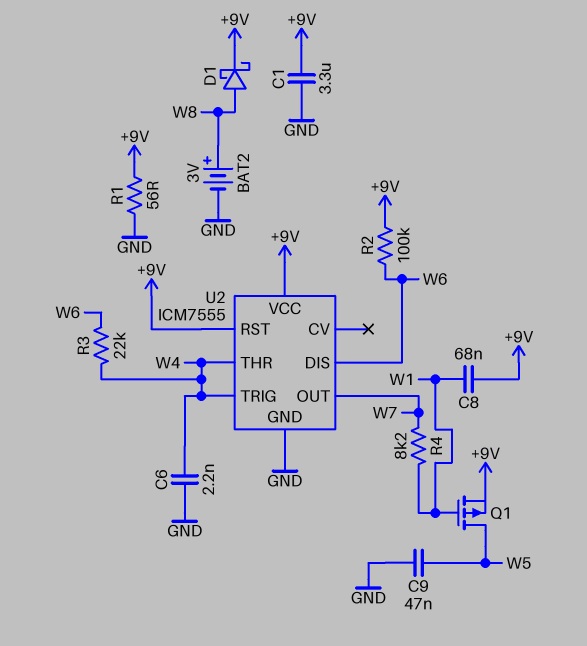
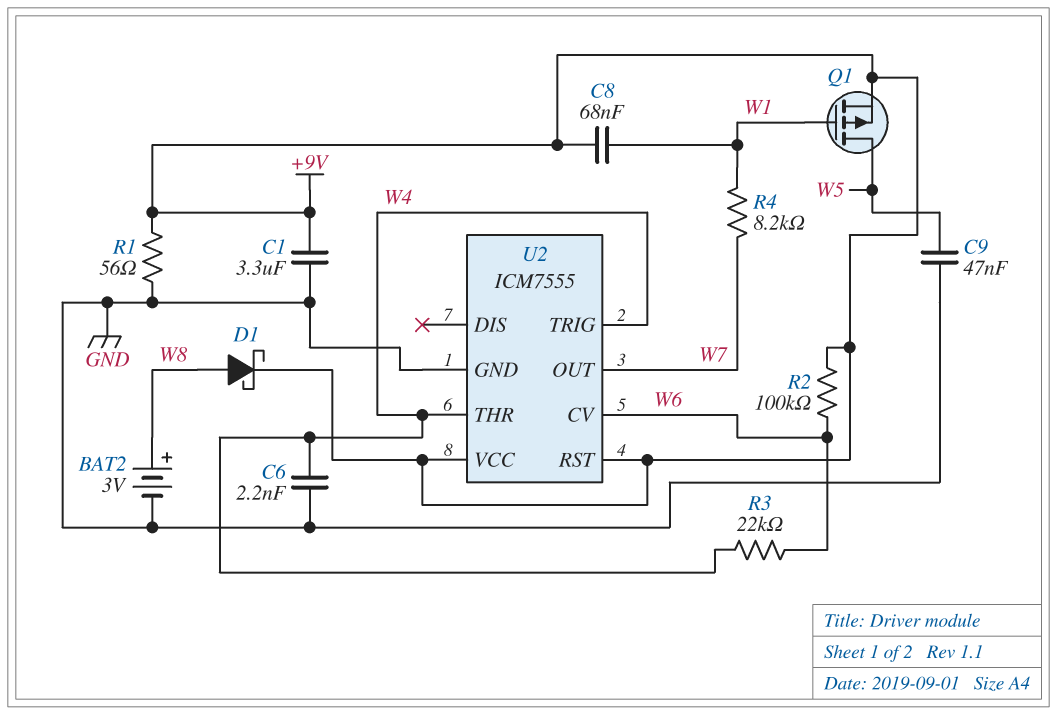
U2 pin CV: none -> W6
U2 pin DIS: W6 -> none

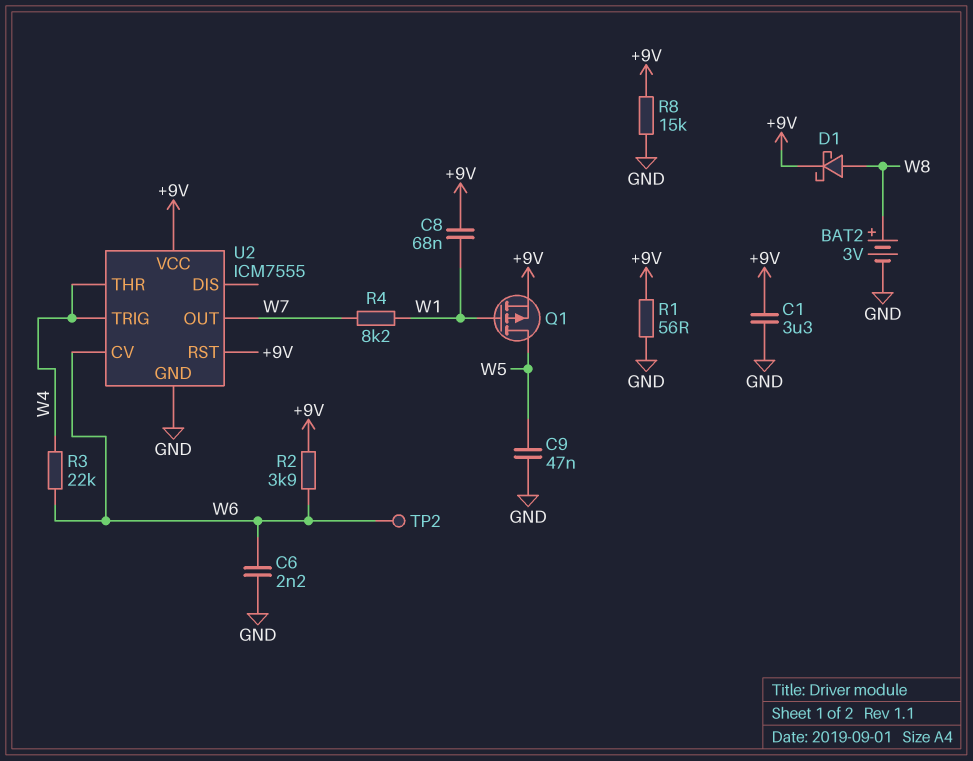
C6: 2.2nF (GND, W4) -> 2.2nF (GND, W6)
R2: 100k (+9V, W6) -> 3.9k (+9V, W6)
R8: none -> 15k (+9V, GND)
TP2: none -> test point (W6)

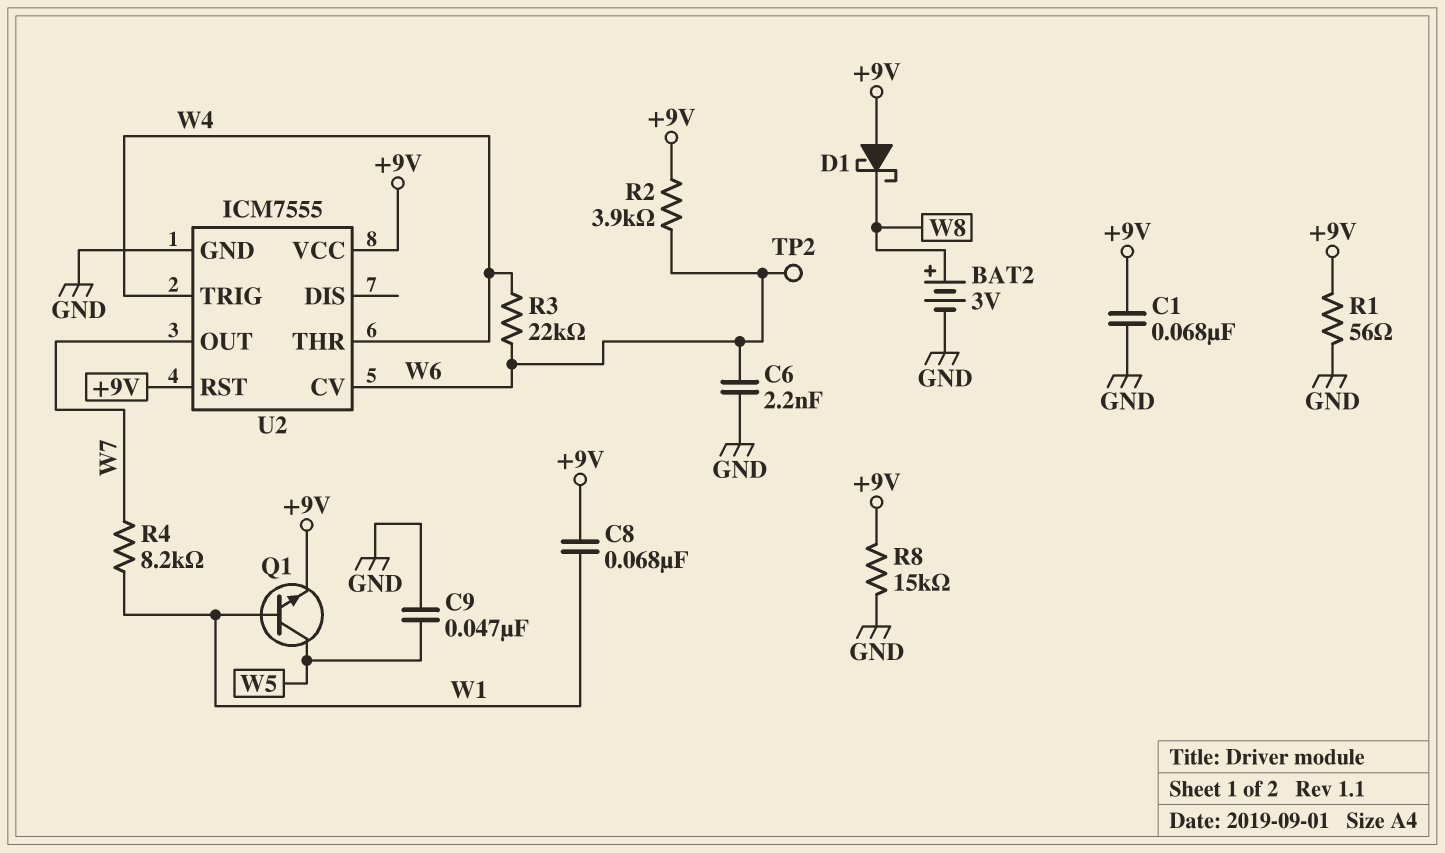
C1: 3.3uF (+9V, GND) -> 68nF (+9V, GND)
D1: schottky (A W8, K +9V) -> schottky (A +9V, K W8)
Q1: PMOS (G W1, D W5, S +9V) -> NPN (B W1, C W5, E +9V)

